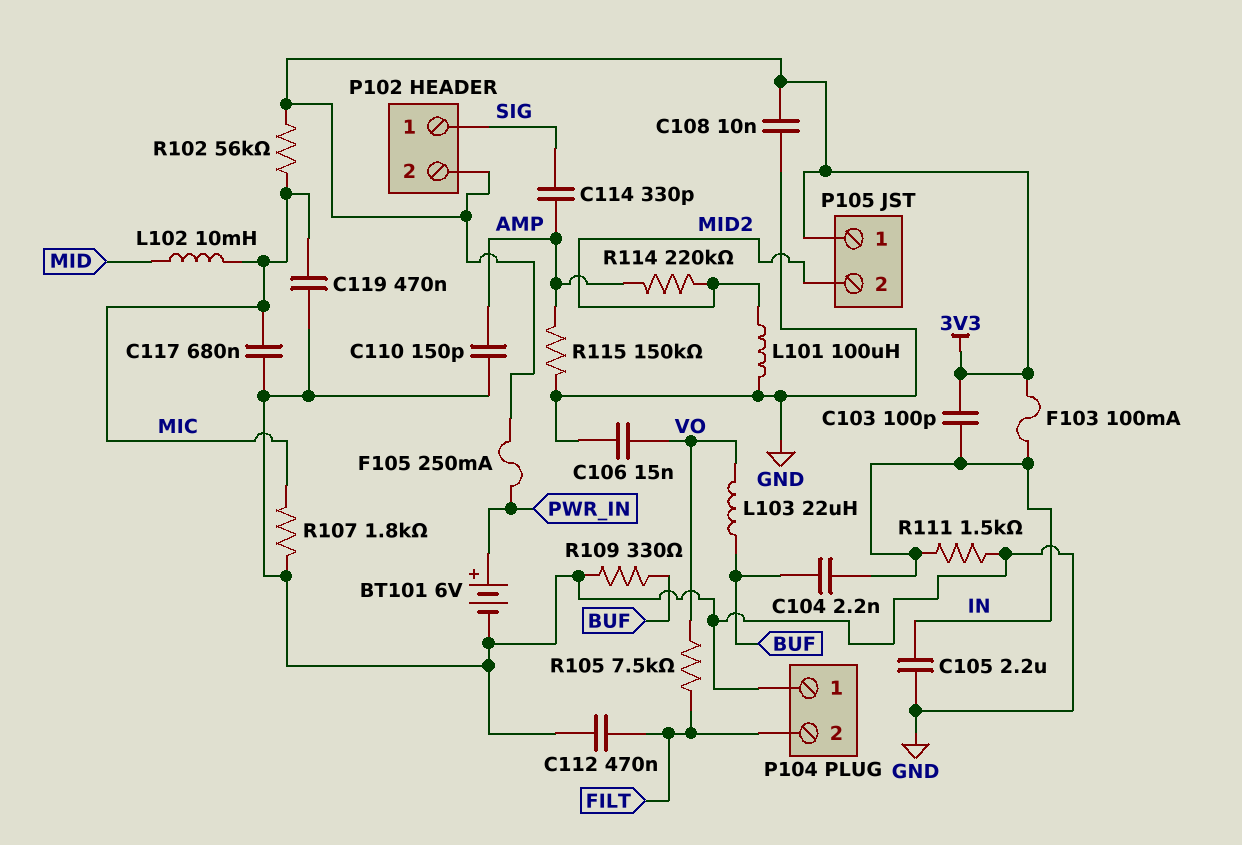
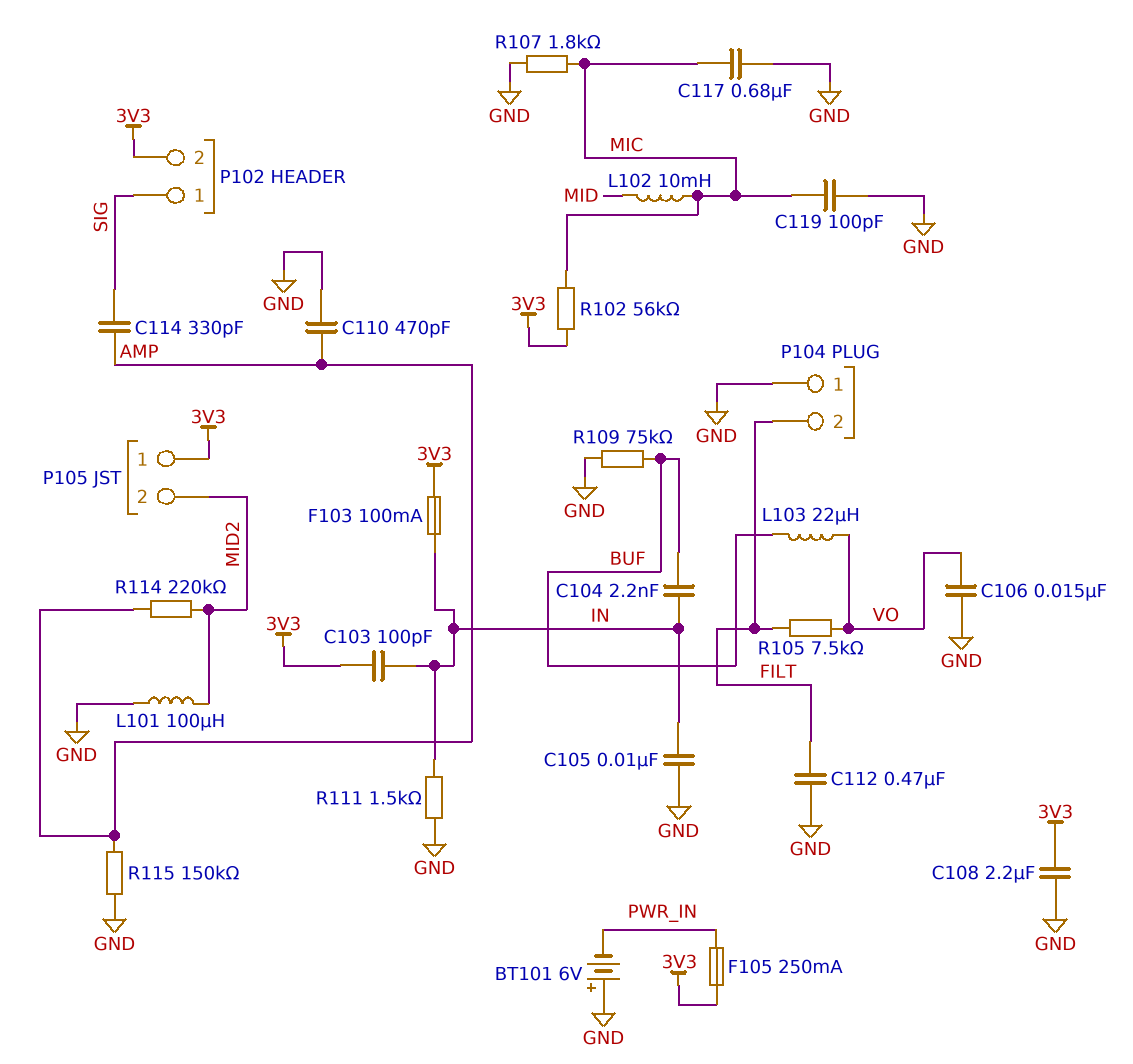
BT101: 6V (plus PWR_IN, minus GND) -> 6V (plus GND, minus PWR_IN)
C105: 2.2uF (GND, IN) -> 10nF (GND, IN)
C108: 10nF (3V3, GND) -> 2.2uF (3V3, GND)
C110: 150pF (AMP, GND) -> 470pF (AMP, GND)
C119: 470nF (GND, MIC) -> 100pF (GND, MIC)
R109: 330 (BUF, GND) -> 75k (BUF, GND)

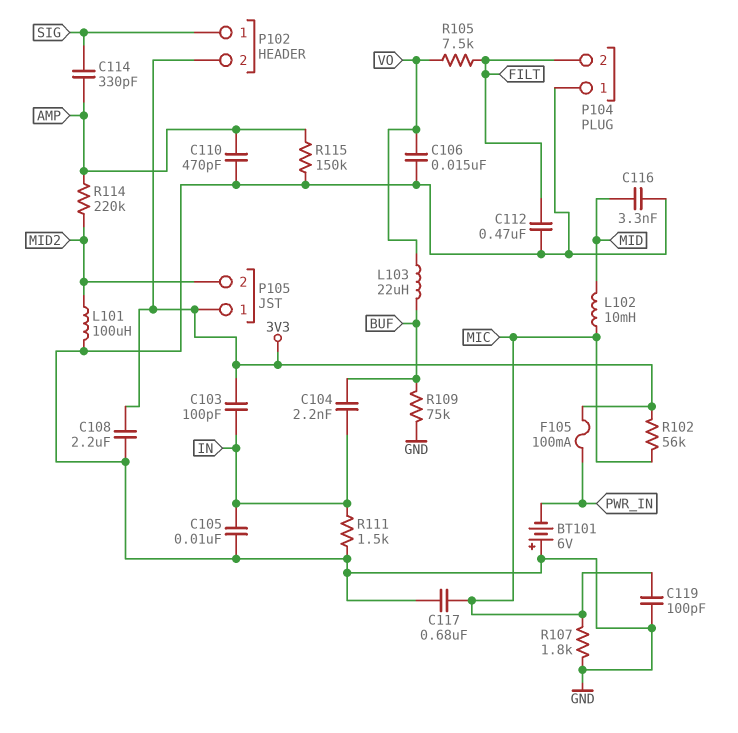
C116: none -> 3.3nF (GND, MID)
F103: 100mA (3V3, IN) -> none
F105: 250mA (3V3, PWR_IN) -> 100mA (3V3, PWR_IN)

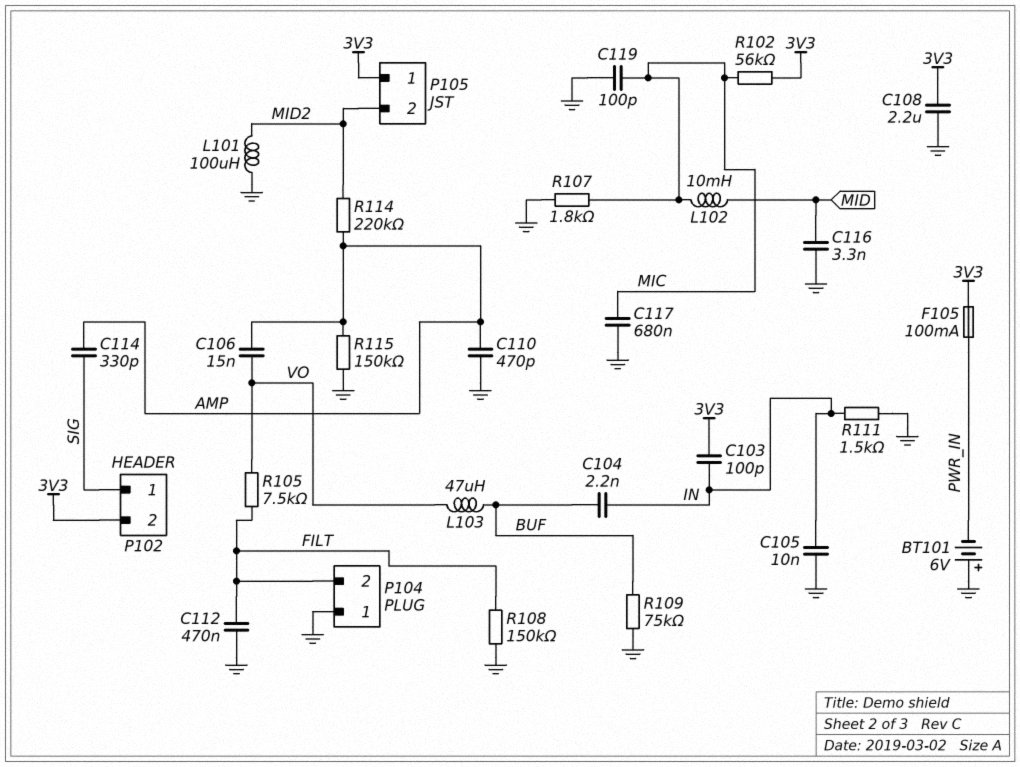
C106: 15nF (GND, VO) -> 15nF (AMP, VO)
L103: 22uH (BUF, VO) -> 47uH (BUF, VO)
R108: none -> 150k (FILT, GND)

